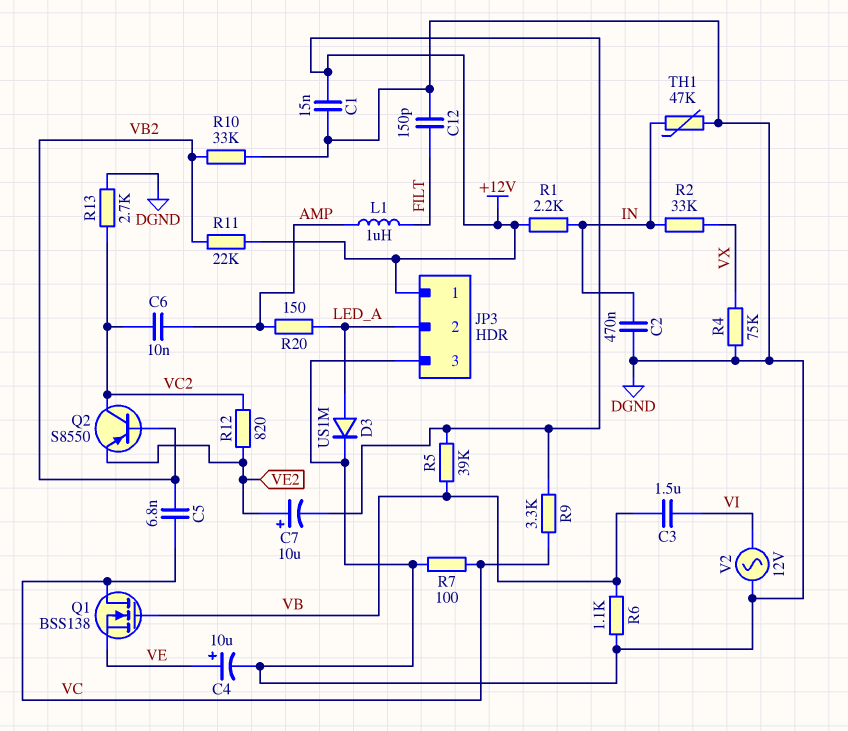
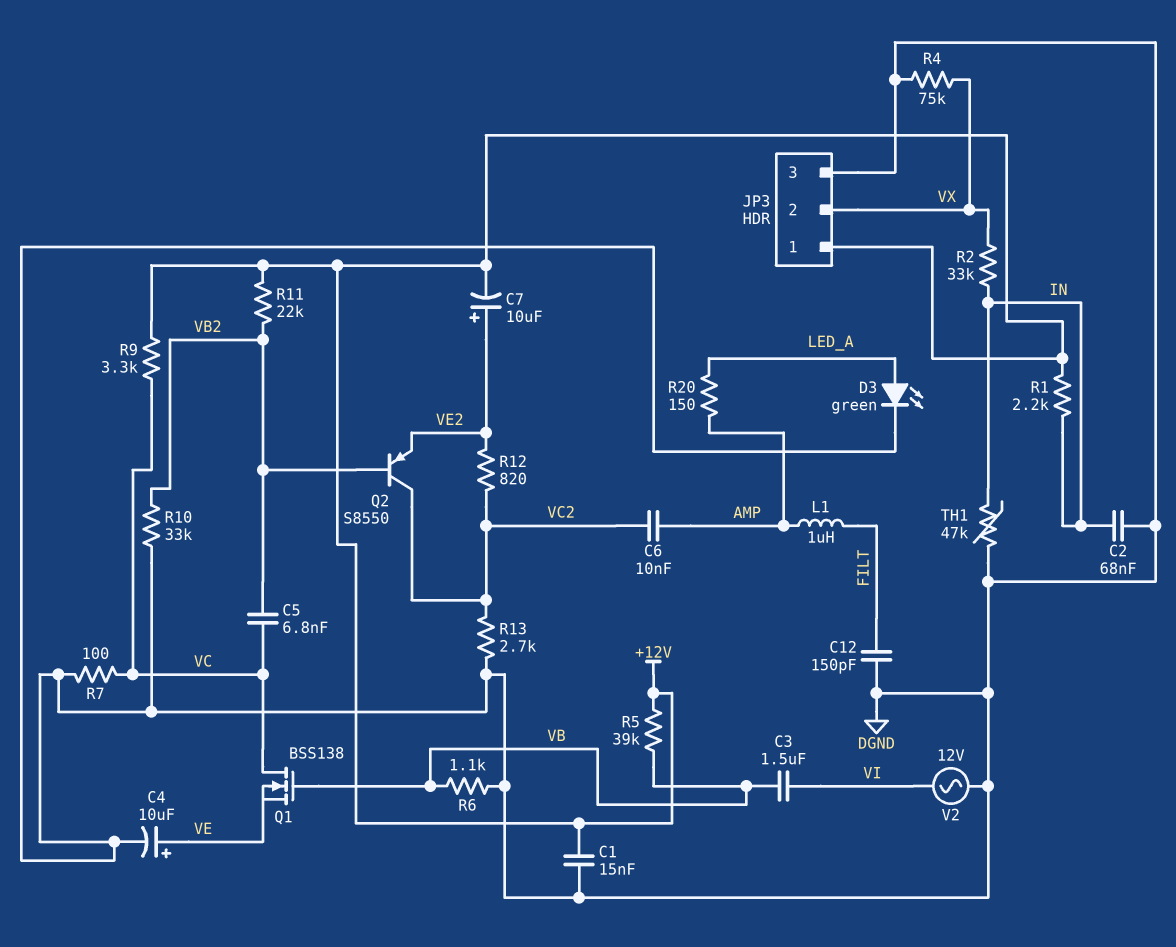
C2: 470nF (DGND, IN) -> 68nF (DGND, IN)
D3: diode US1M (A LED_A, K DGND) -> LED green (A LED_A, K DGND)
JP3 pin 2: LED_A -> VX

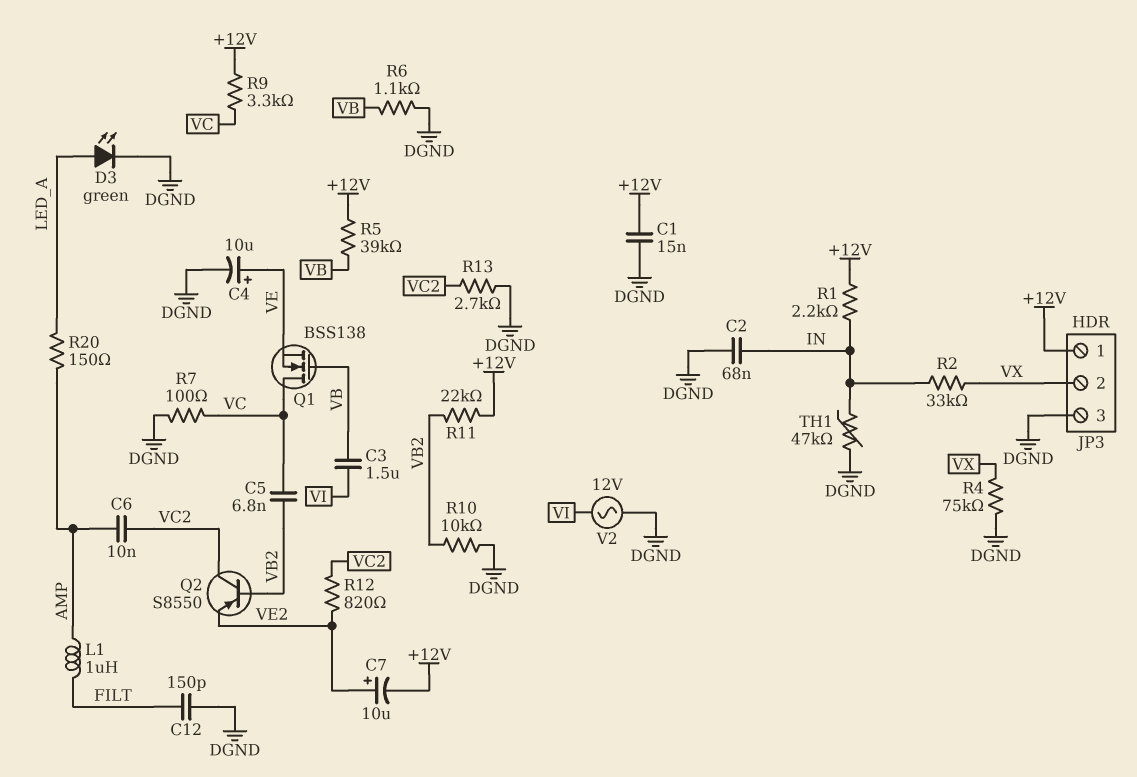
R10: 33k (DGND, VB2) -> 10k (DGND, VB2)

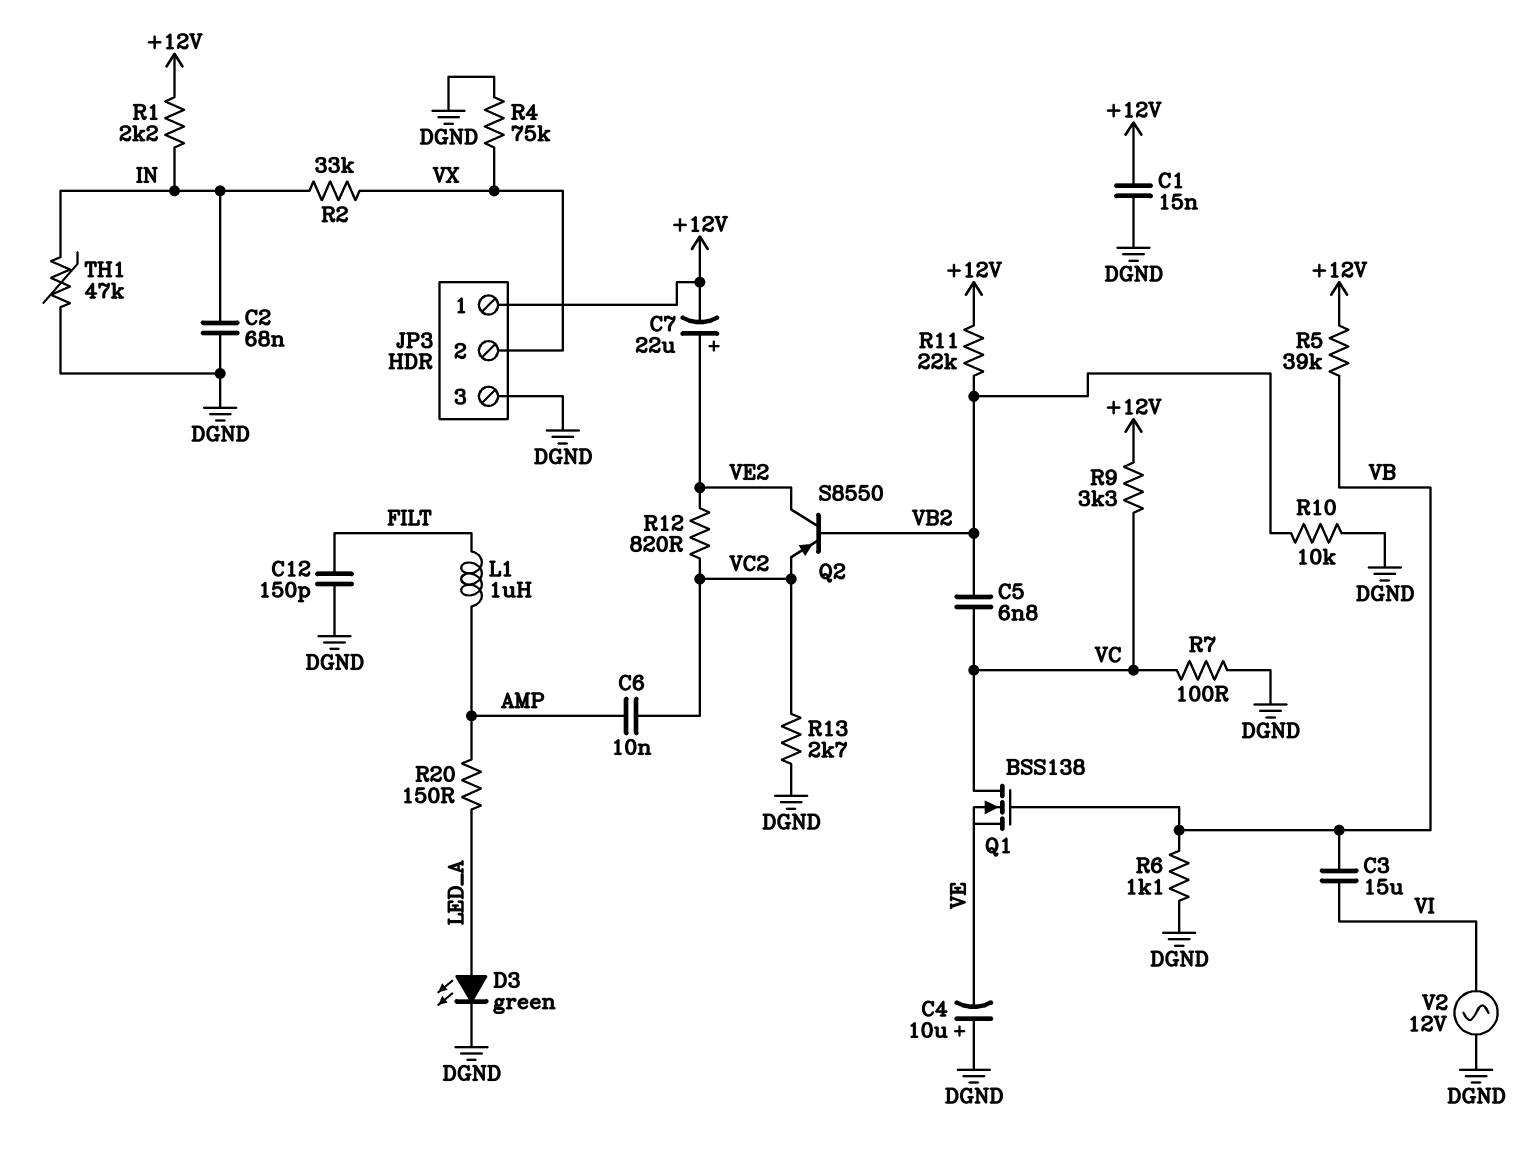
C3: 1.5uF (VB, VI) -> 15uF (VB, VI)
C4: 10uF (plus VE, minus DGND) -> 10uF (plus DGND, minus VE)
C7: 10uF (plus VE2, minus +12V) -> 22uF (plus VE2, minus +12V)
Q2: PNP S8550 (B VB2, C VC2, E VE2) -> PNP S8550 (B VB2, C VE2, E VC2)

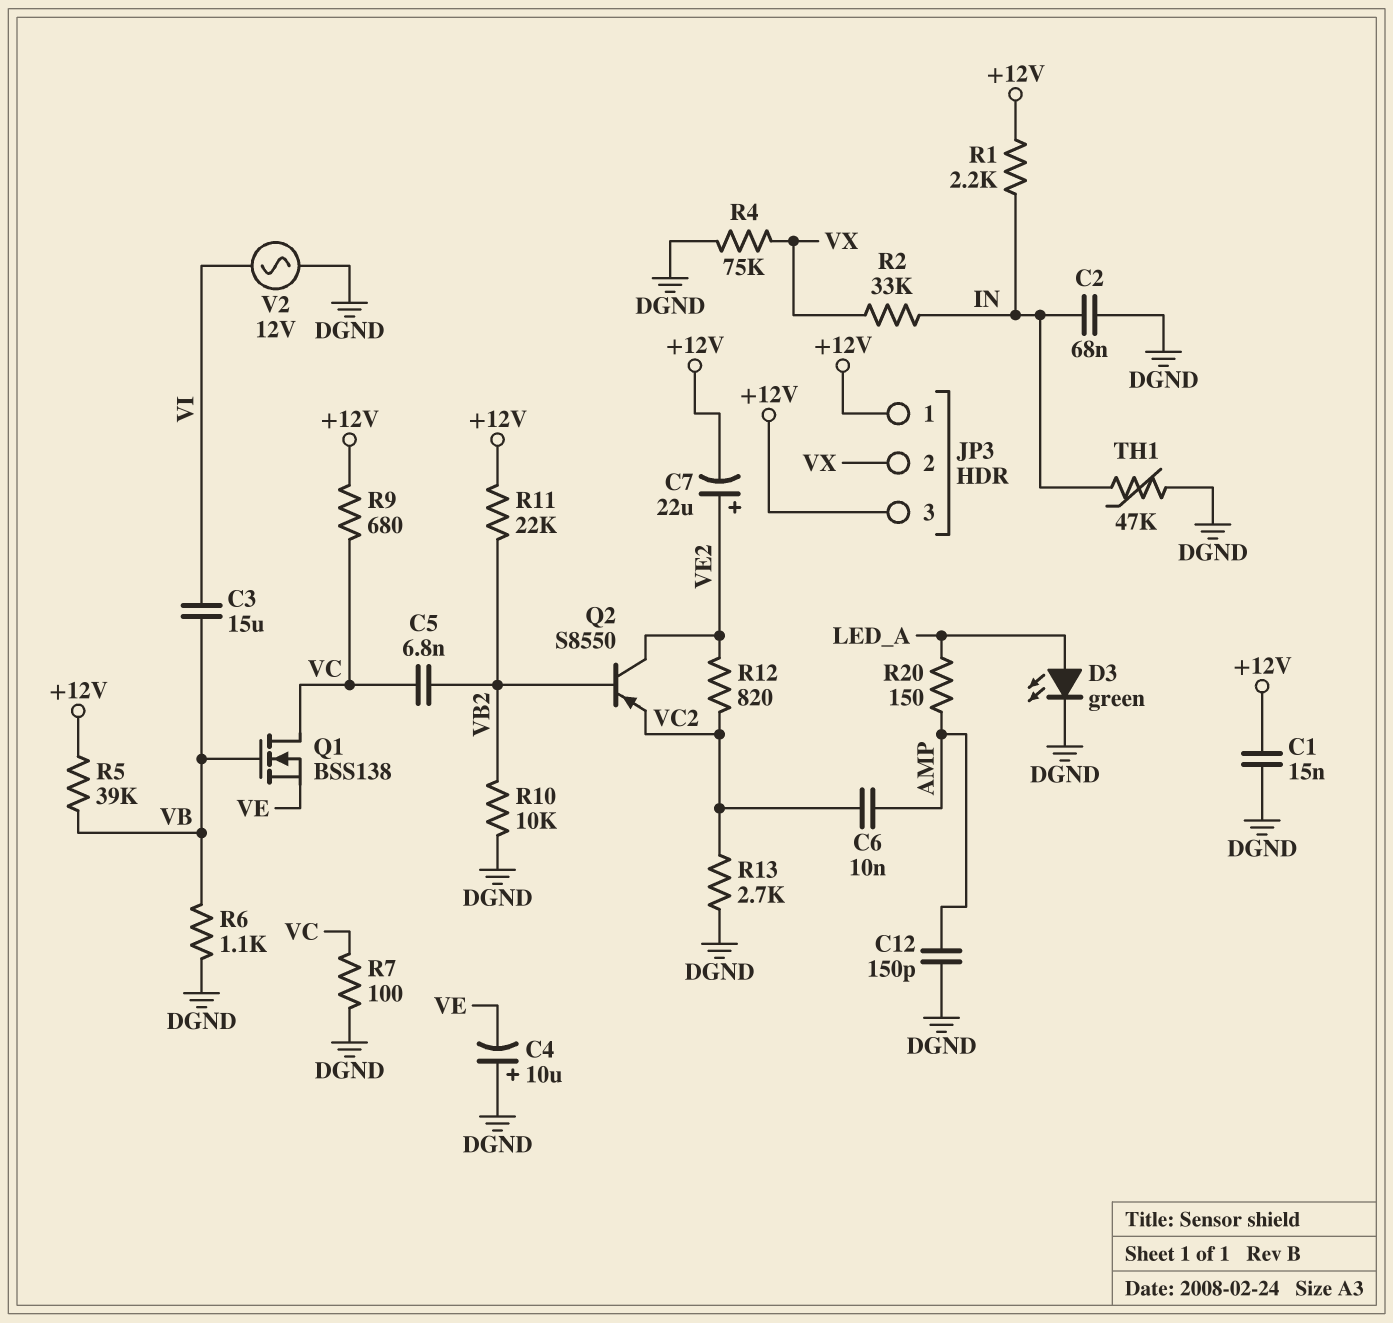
C12: 150pF (DGND, FILT) -> 150pF (AMP, DGND)
JP3 pin 3: DGND -> +12V
L1: 1uH (AMP, FILT) -> none
R9: 3.3k (+12V, VC) -> 680 (+12V, VC)

